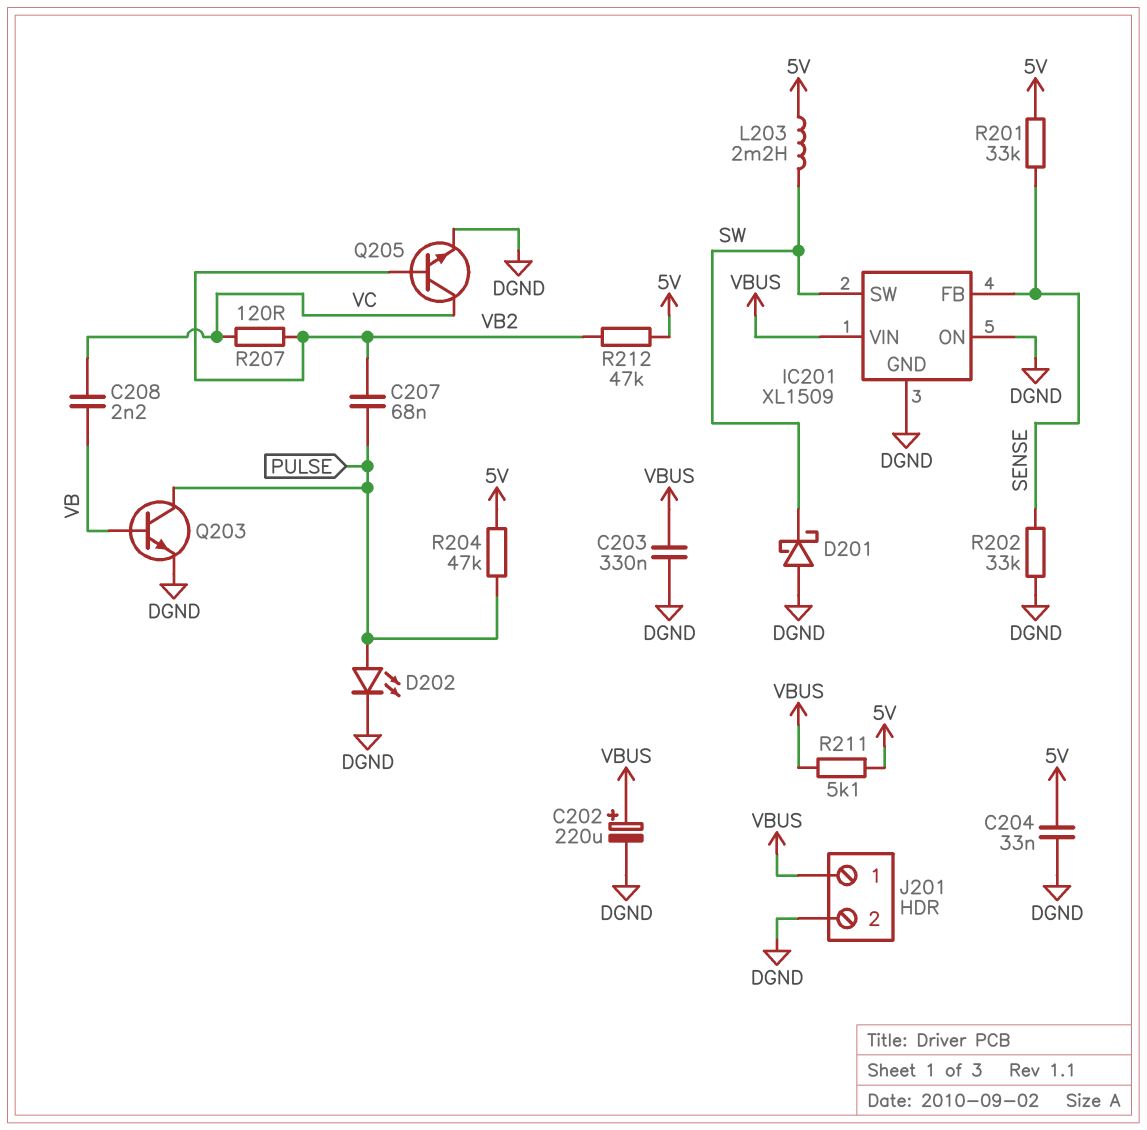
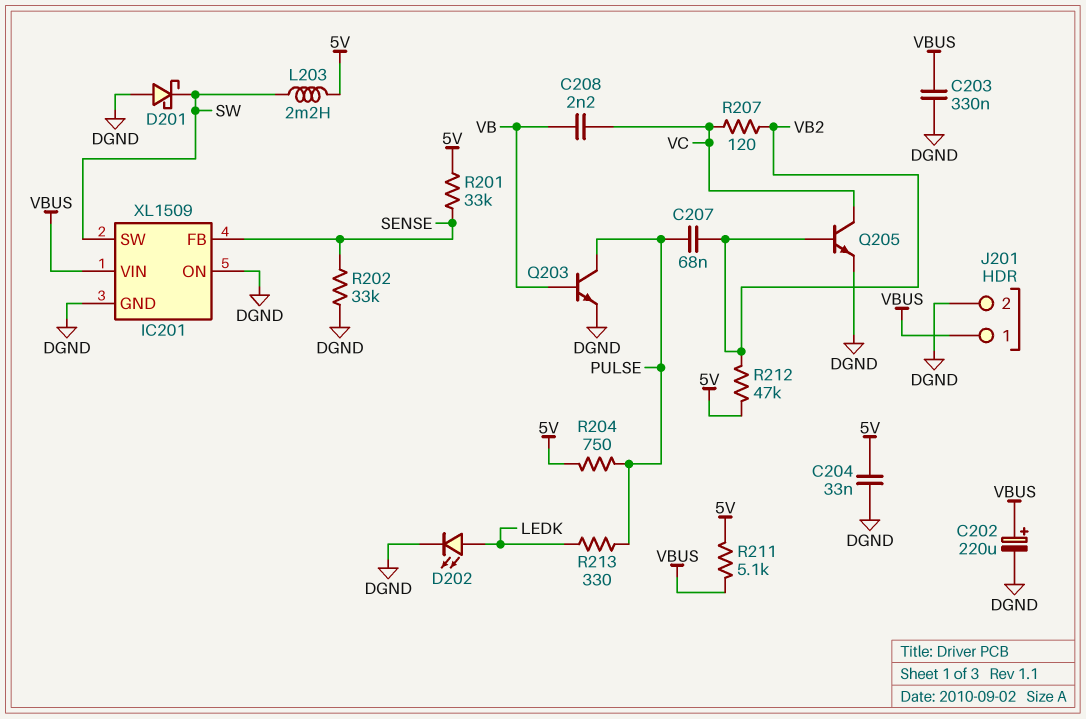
D202: LED (A PULSE, K DGND) -> LED (A LEDK, K DGND)
R204: 47k (5V, PULSE) -> 750 (5V, PULSE)
R213: none -> 330 (LEDK, PULSE)

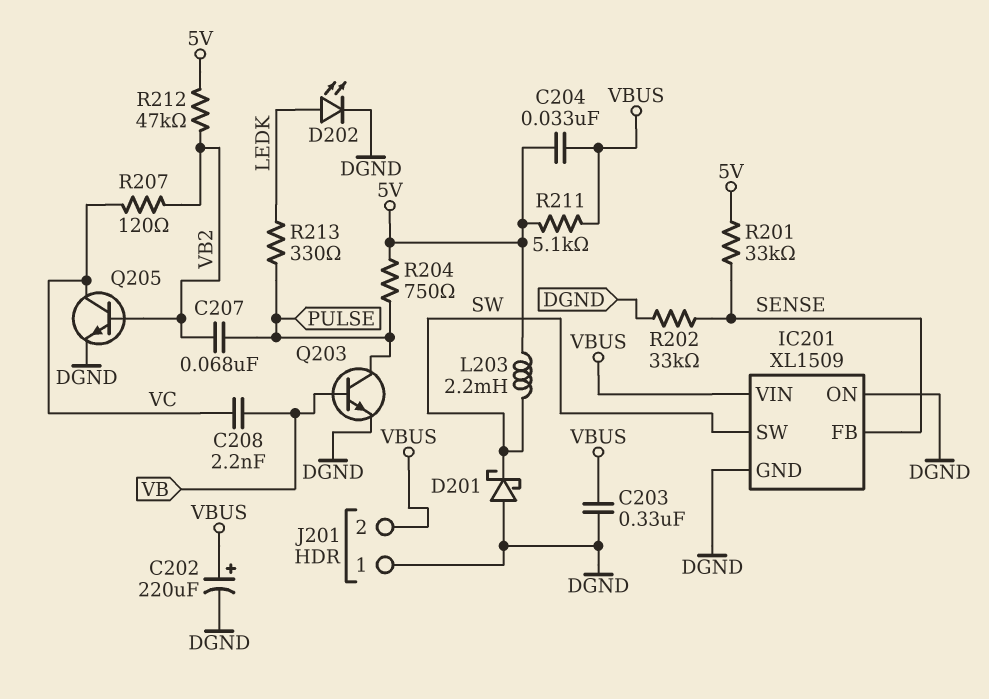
C204: 33nF (5V, DGND) -> 33nF (5V, VBUS)
J201 pin 1: VBUS -> DGND
J201 pin 2: DGND -> VBUS

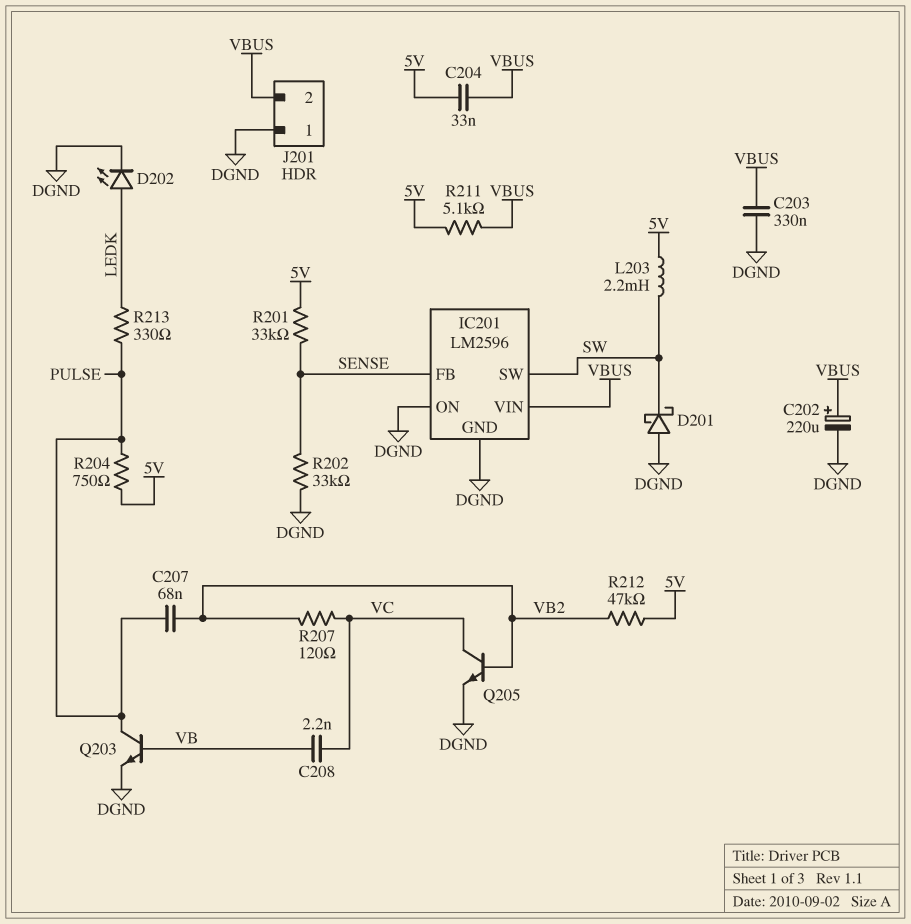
IC201: XL1509 -> LM2596

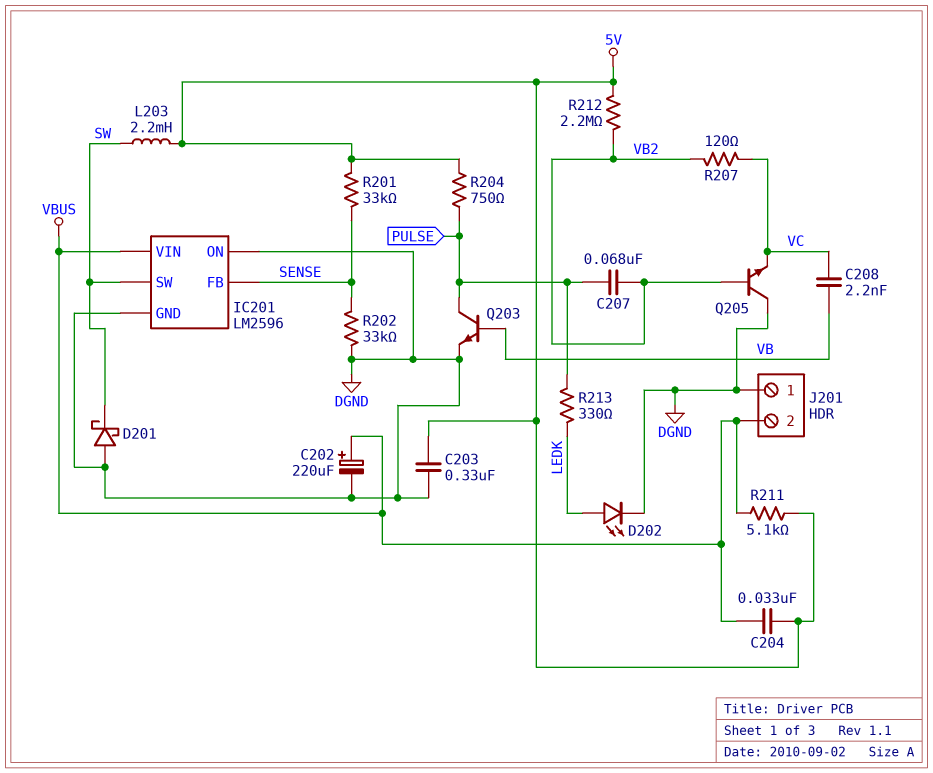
C203: 330nF (DGND, VBUS) -> 330nF (5V, DGND)
Q205: NPN (B VB2, C VC, E DGND) -> NPN (B VB2, C DGND, E VC)
R212: 47k (5V, VB2) -> 2.2M (5V, VB2)

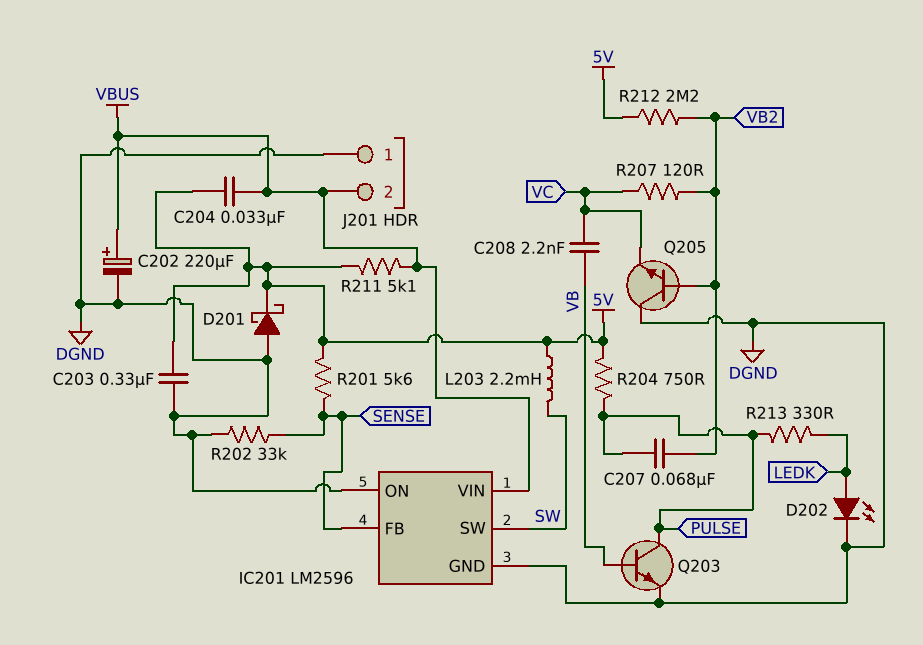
D201: schottky (A DGND, K SW) -> schottky (A DGND, K 5V)
R201: 33k (5V, SENSE) -> 5.6k (5V, SENSE)

